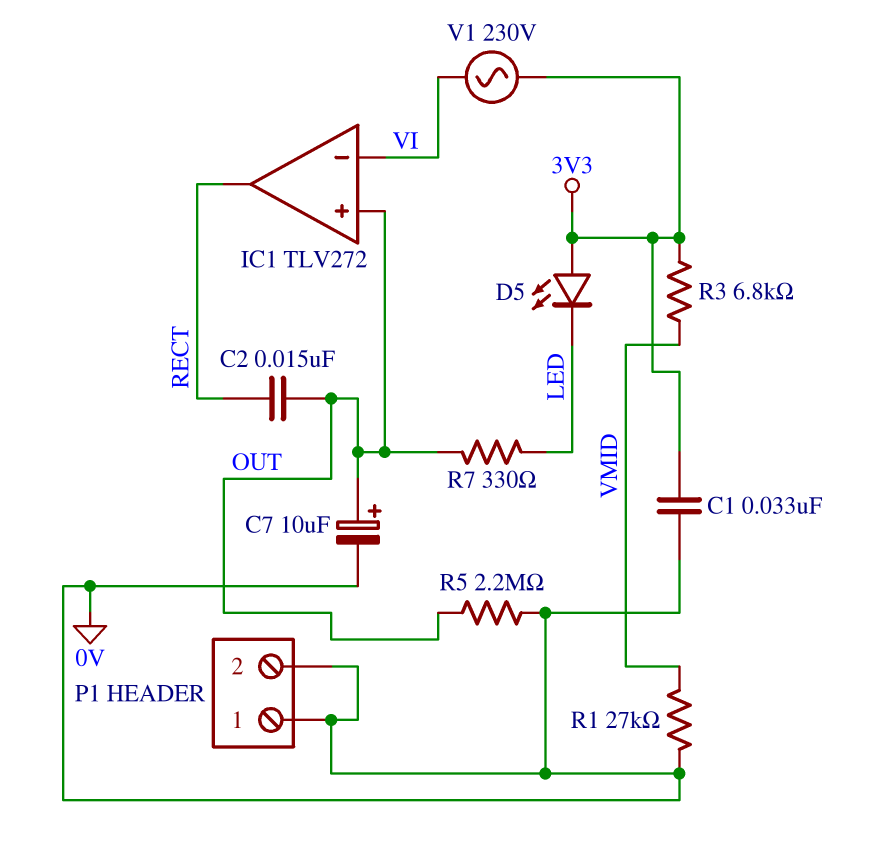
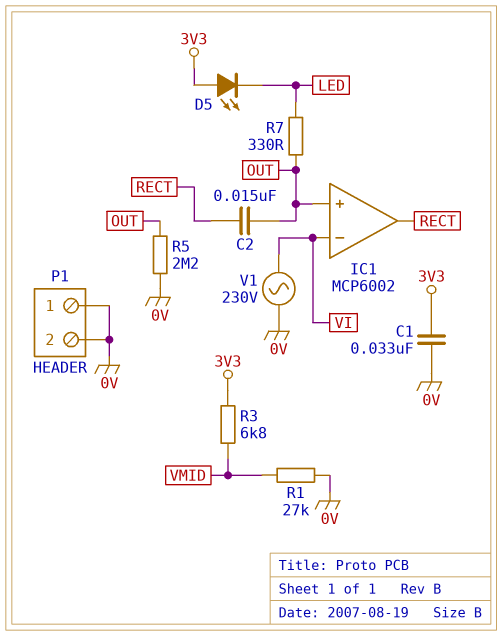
C7: 10uF (plus OUT, minus 0V) -> none
IC1: TLV272 -> MCP6002
V1: AC 230V (3V3, VI) -> AC 230V (0V, VI)

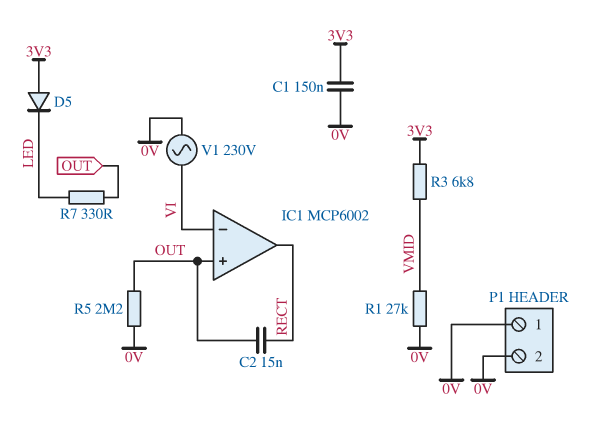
C1: 33nF (0V, 3V3) -> 150nF (0V, 3V3)
D5: LED (A 3V3, K LED) -> diode (A 3V3, K LED)

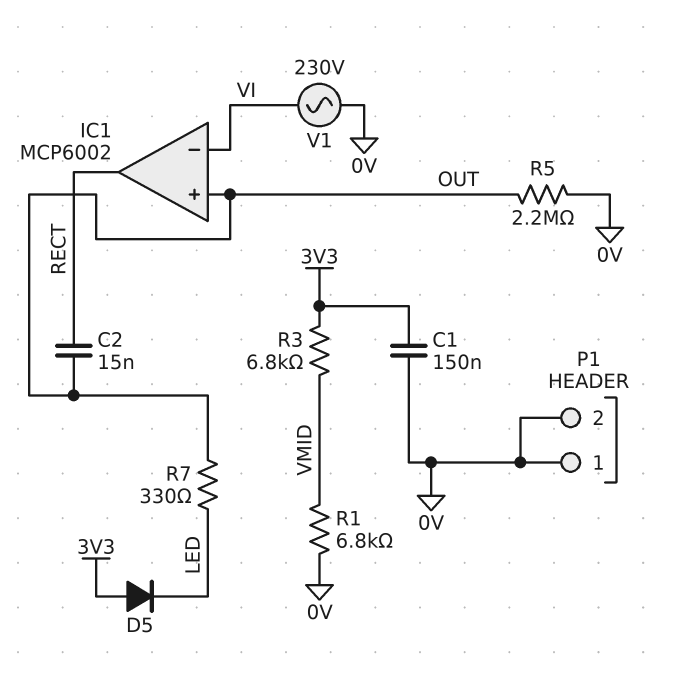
R1: 27k (0V, VMID) -> 6.8k (0V, VMID)

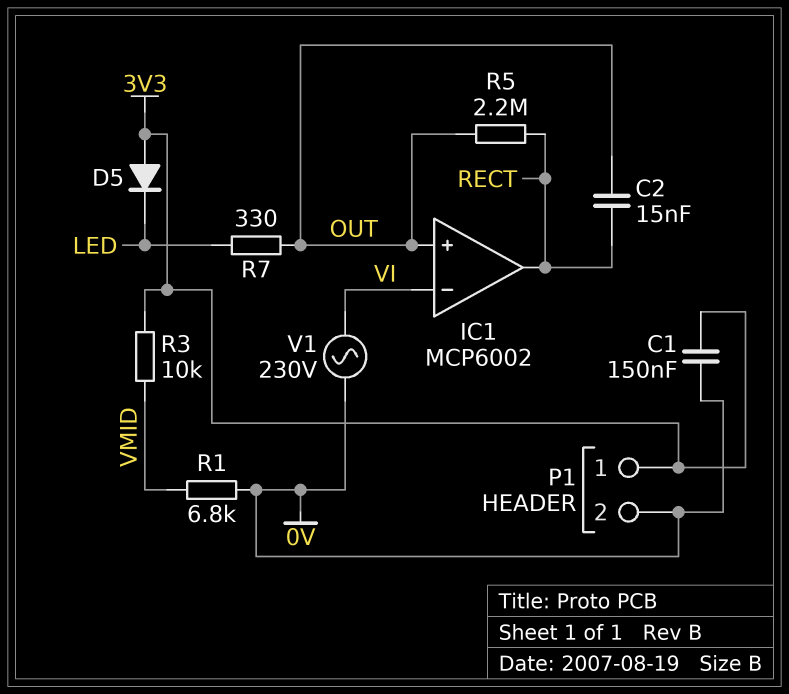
P1 pin 1: 0V -> 3V3
R3: 6.8k (3V3, VMID) -> 10k (3V3, VMID)
R5: 2.2M (0V, OUT) -> 2.2M (OUT, RECT)

